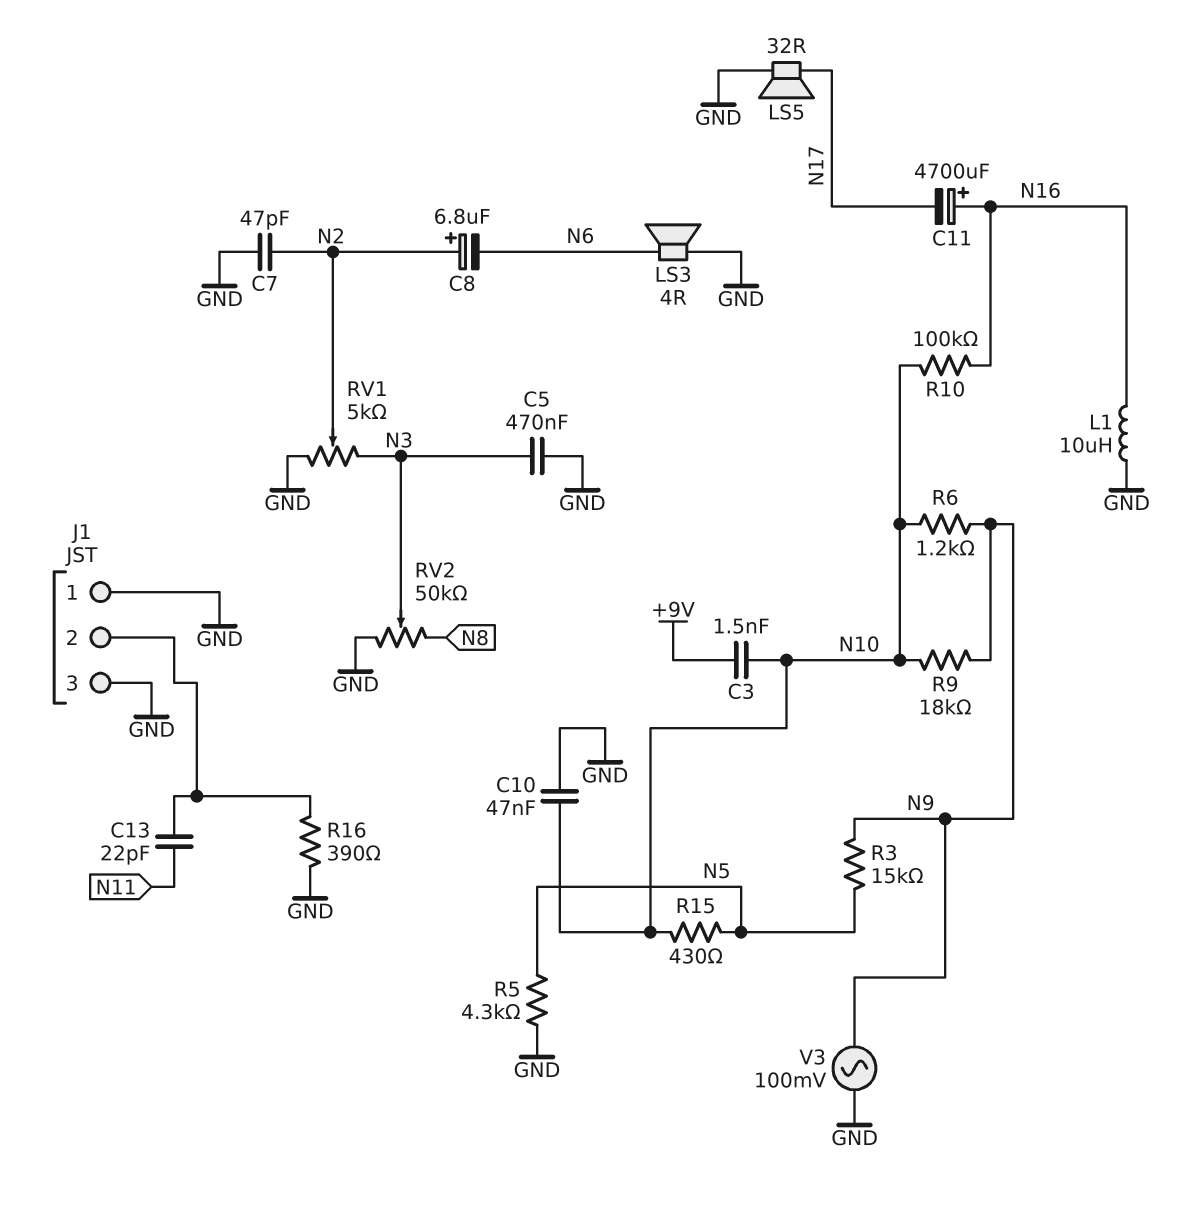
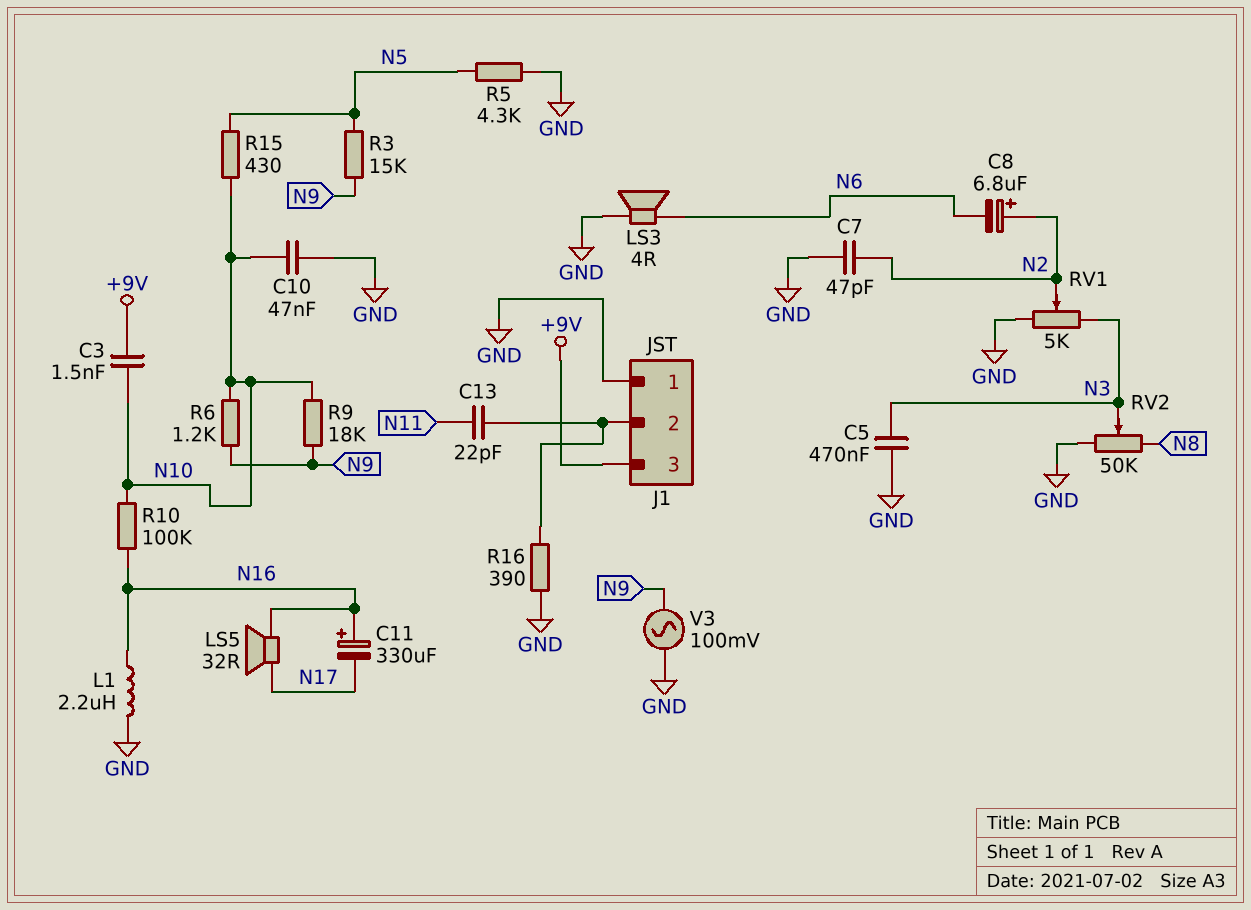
C11: 4700uF (plus N16, minus N17) -> 330uF (plus N16, minus N17)
J1 pin 3: GND -> +9V
L1: 10uH (GND, N16) -> 2.2uH (GND, N16)
LS5: speaker 32R (GND, N17) -> speaker 32R (N16, N17)

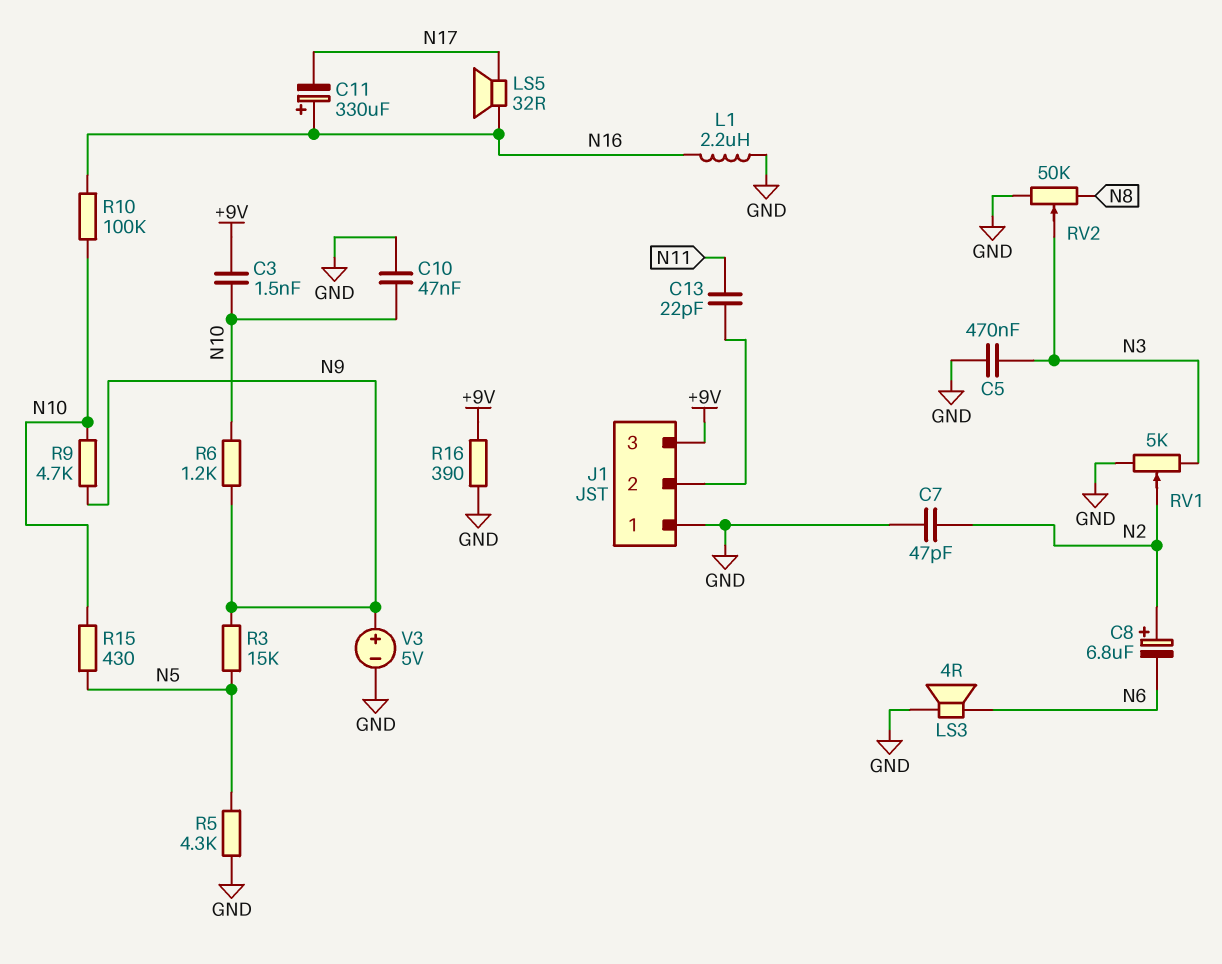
R9: 18k (N9, N10) -> 4.7k (N9, N10)
R16: 390 (GND, J1/2) -> 390 (+9V, GND)
V3: AC 100mV (GND, N9) -> 5V (plus N9, minus GND)

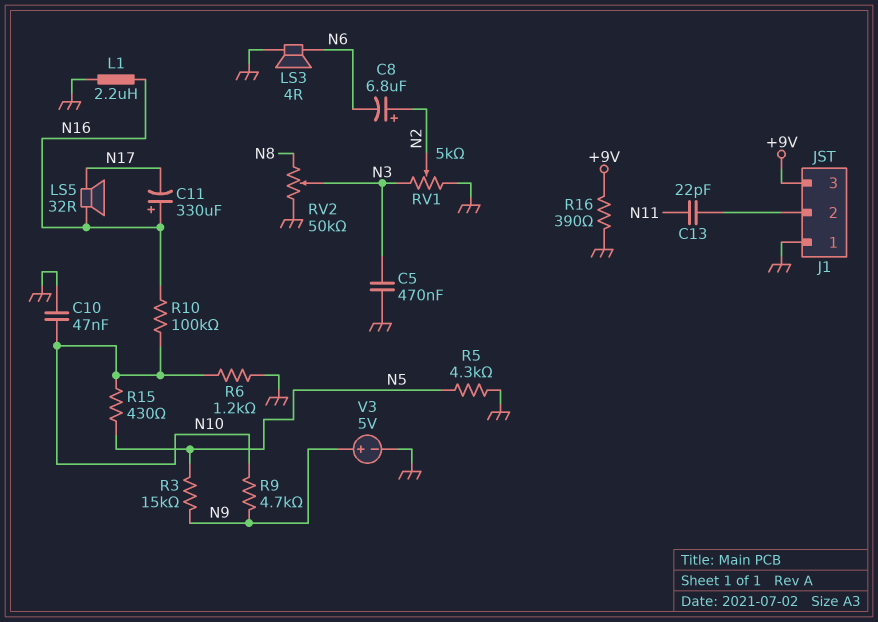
C3: 1.5nF (+9V, N10) -> none
C7: 47pF (GND, N2) -> none
R6: 1.2k (N9, N10) -> 1.2k (GND, N10)

